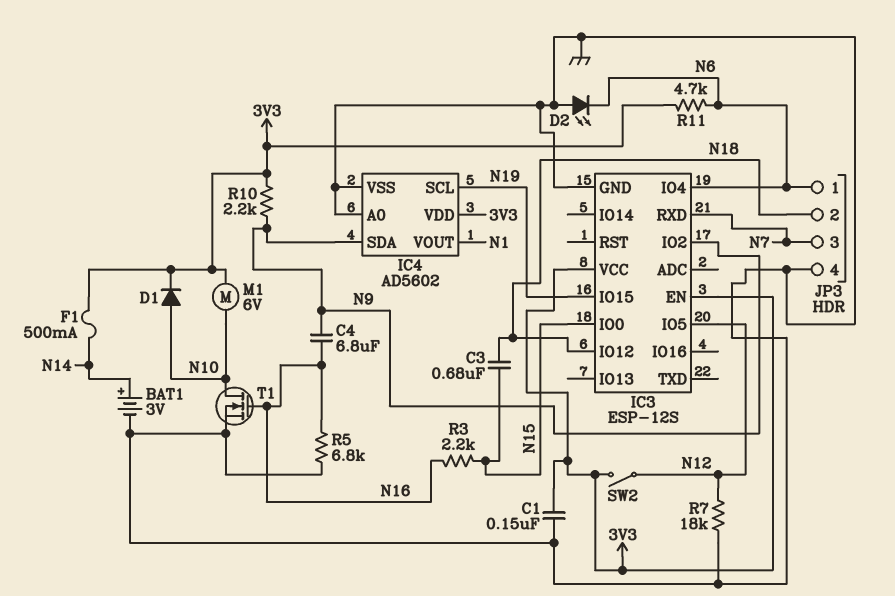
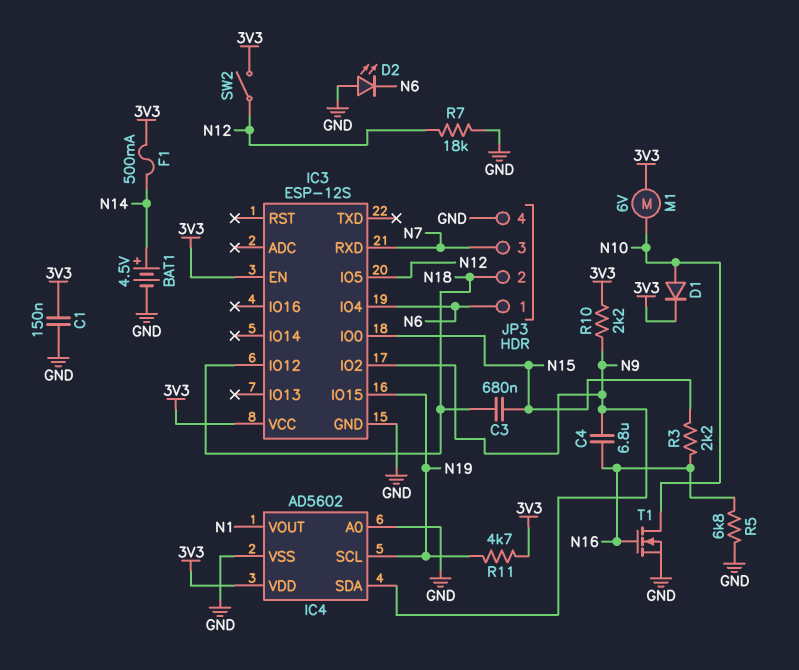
BAT1: 3V (plus N14, minus GND) -> 4.5V (plus N14, minus GND)
R11: 4.7k (3V3, N6) -> 4.7k (3V3, N19)

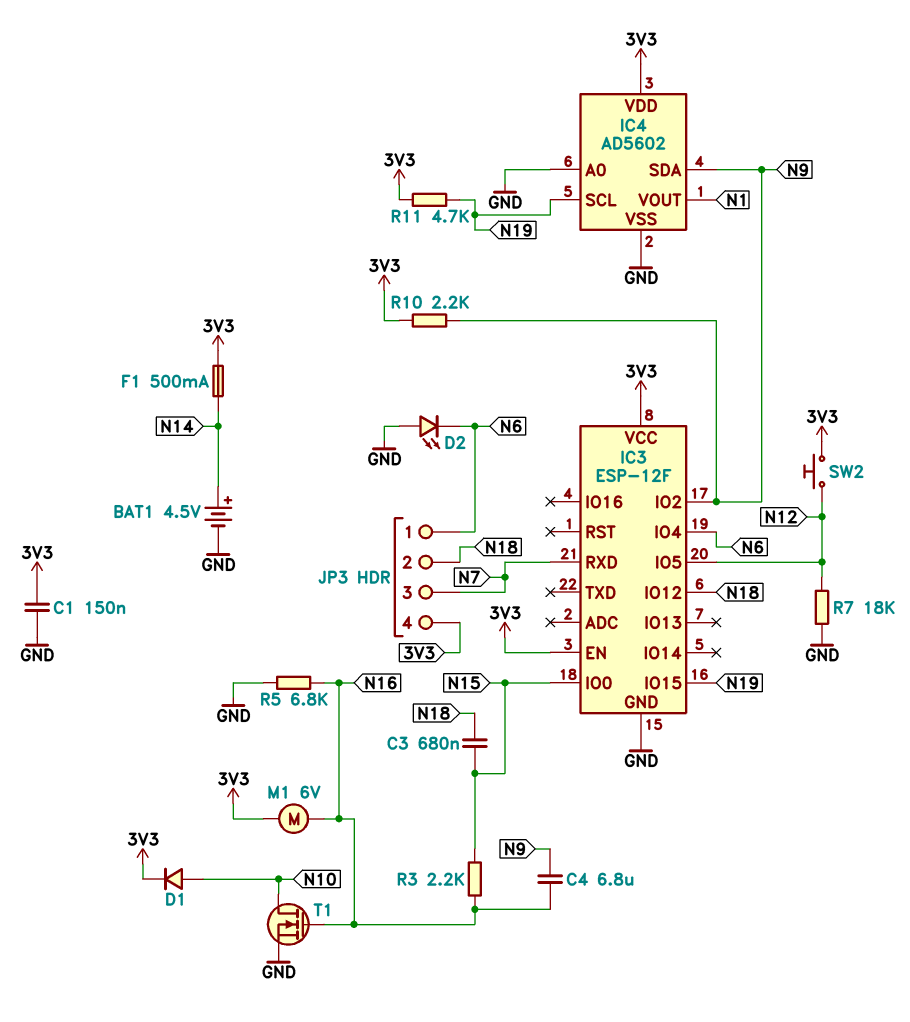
IC3: ESP-12S -> ESP-12F
JP3 pin 4: GND -> 3V3
M1: motor 6V (3V3, N10) -> motor 6V (3V3, N16)
SW2: switch (3V3, N12) -> button (3V3, N12)

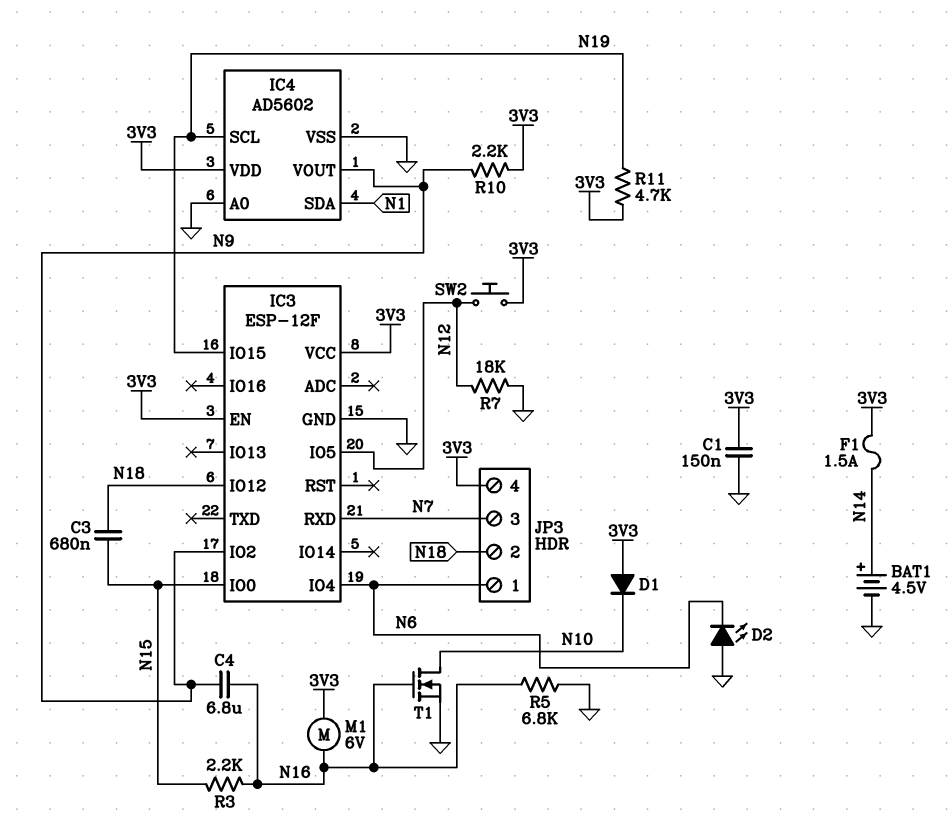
D1: diode (A N10, K 3V3) -> diode (A 3V3, K N10)
F1: 500mA (3V3, N14) -> 1.5A (3V3, N14)
IC4 pin SDA: N9 -> N1
IC4 pin VOUT: N1 -> N9

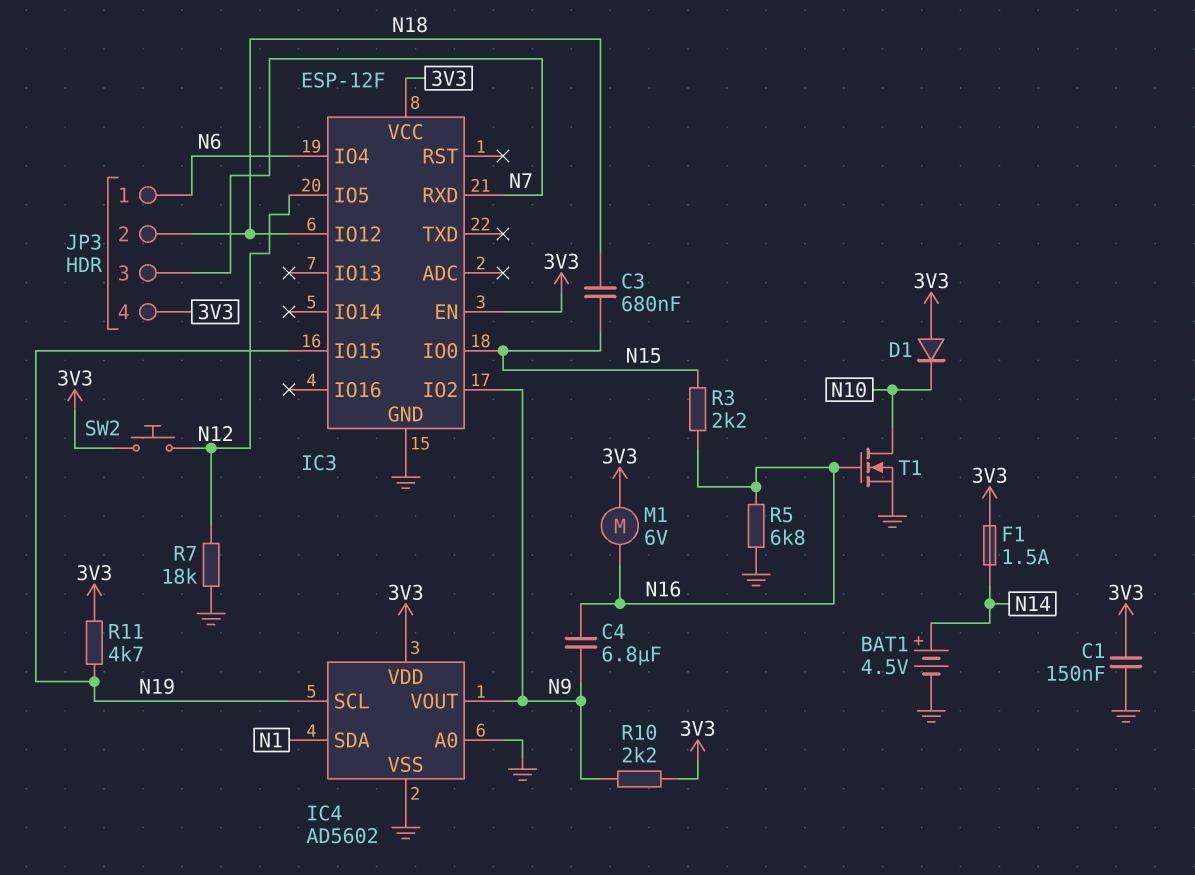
D2: LED (A GND, K N6) -> none

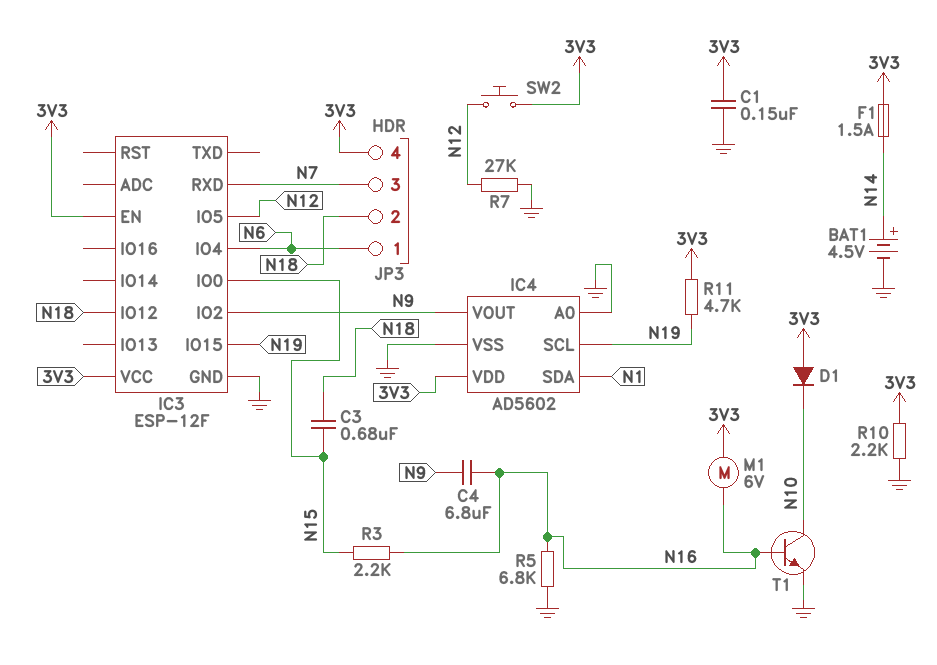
R7: 18k (GND, N12) -> 27k (GND, N12)
R10: 2.2k (3V3, N9) -> 2.2k (3V3, GND)
T1: NMOS (G N16, D N10, S GND) -> NPN (B N16, C N10, E GND)

